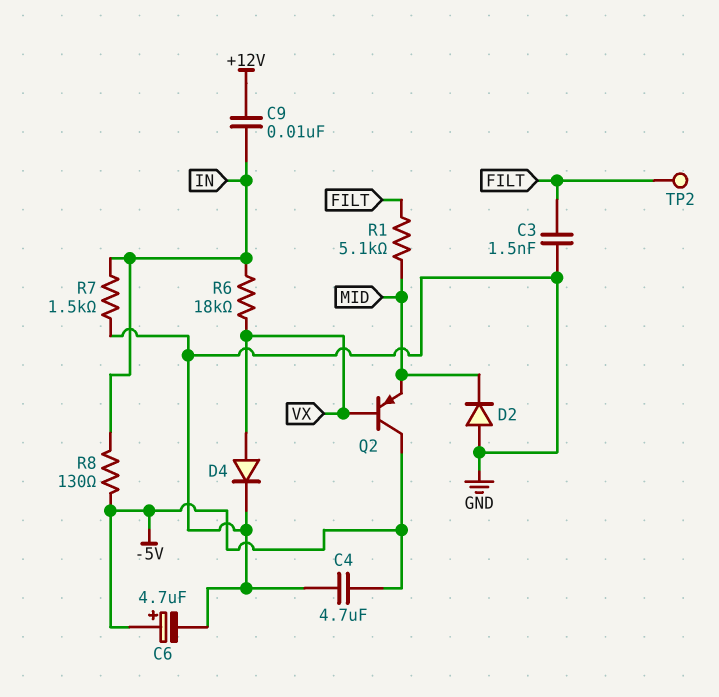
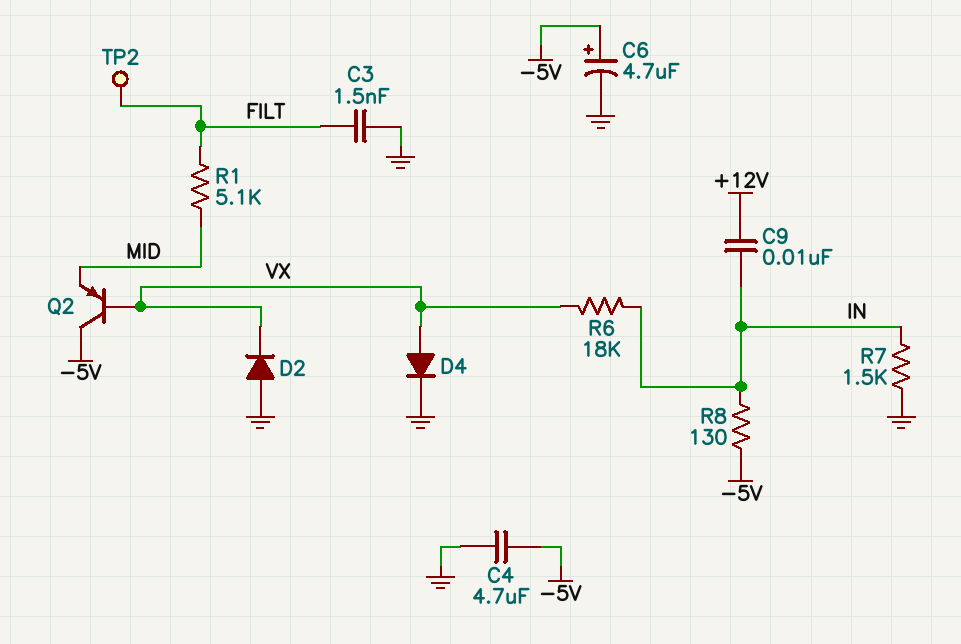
D2: diode (A GND, K MID) -> diode (A GND, K VX)

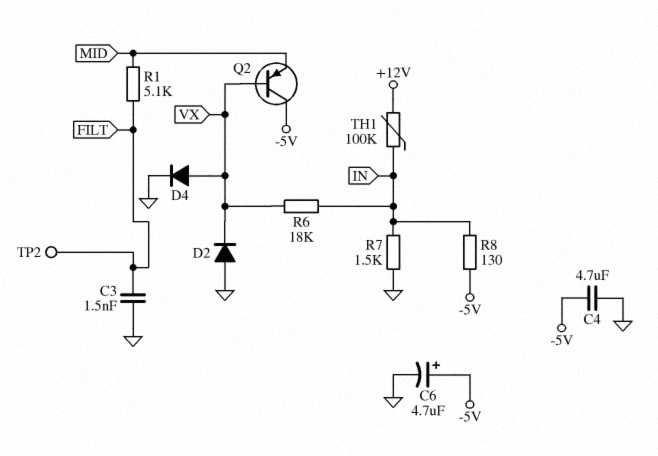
C9: 10nF (+12V, IN) -> none
TH1: none -> 100k (+12V, IN)

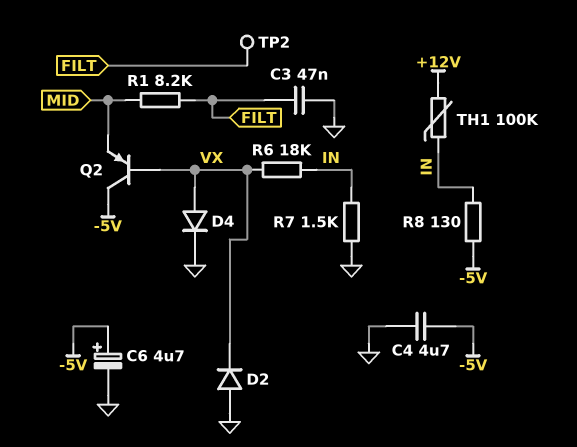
C3: 1.5nF (FILT, GND) -> 47nF (FILT, GND)
R1: 5.1k (FILT, MID) -> 8.2k (FILT, MID)

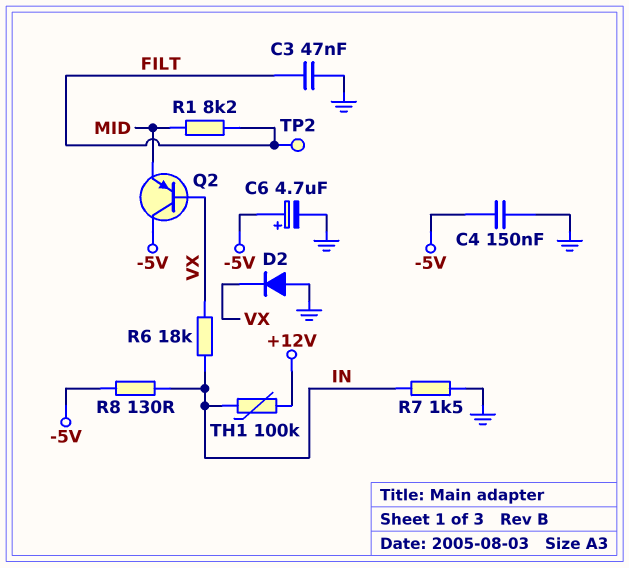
C4: 4.7uF (-5V, GND) -> 150nF (-5V, GND)
D4: diode (A VX, K GND) -> none

